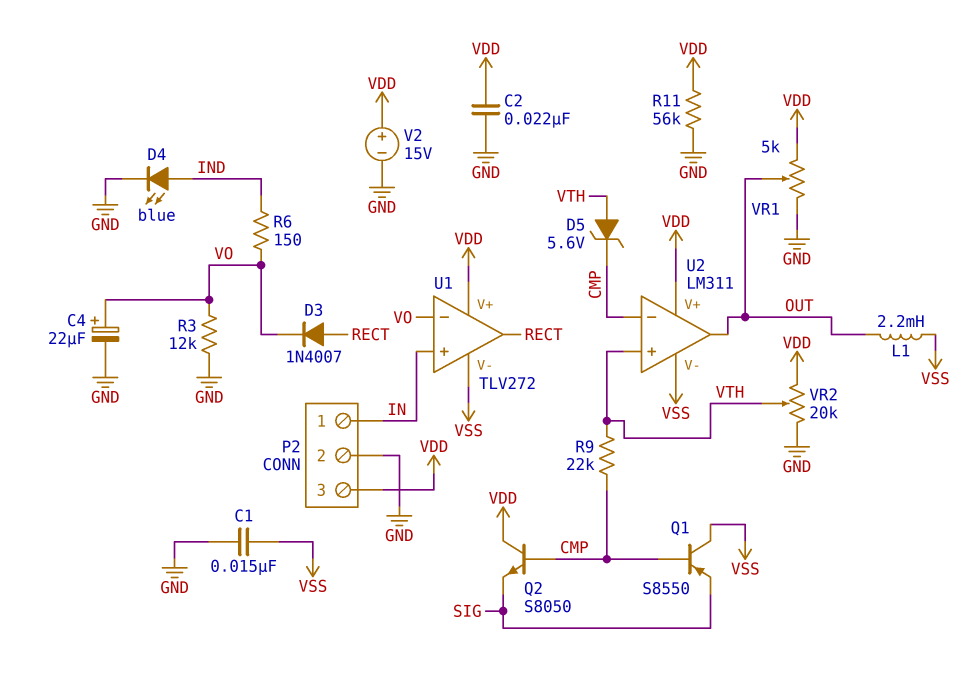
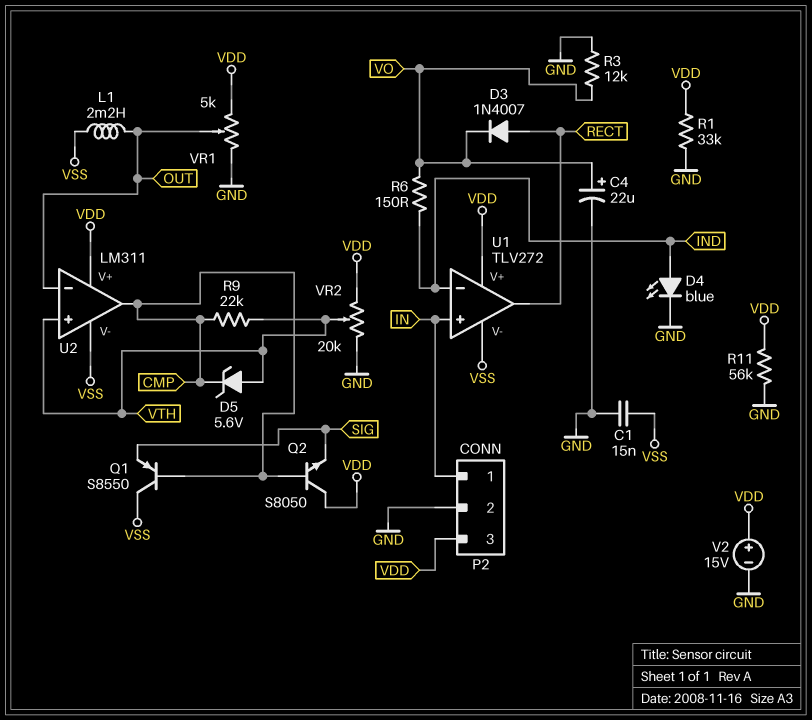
C2: 22nF (GND, VDD) -> none
R1: none -> 33k (GND, VDD)
U1 pin in-: VO -> IND
U2 pin in-: CMP -> OUT
U2 pin out: OUT -> CMP

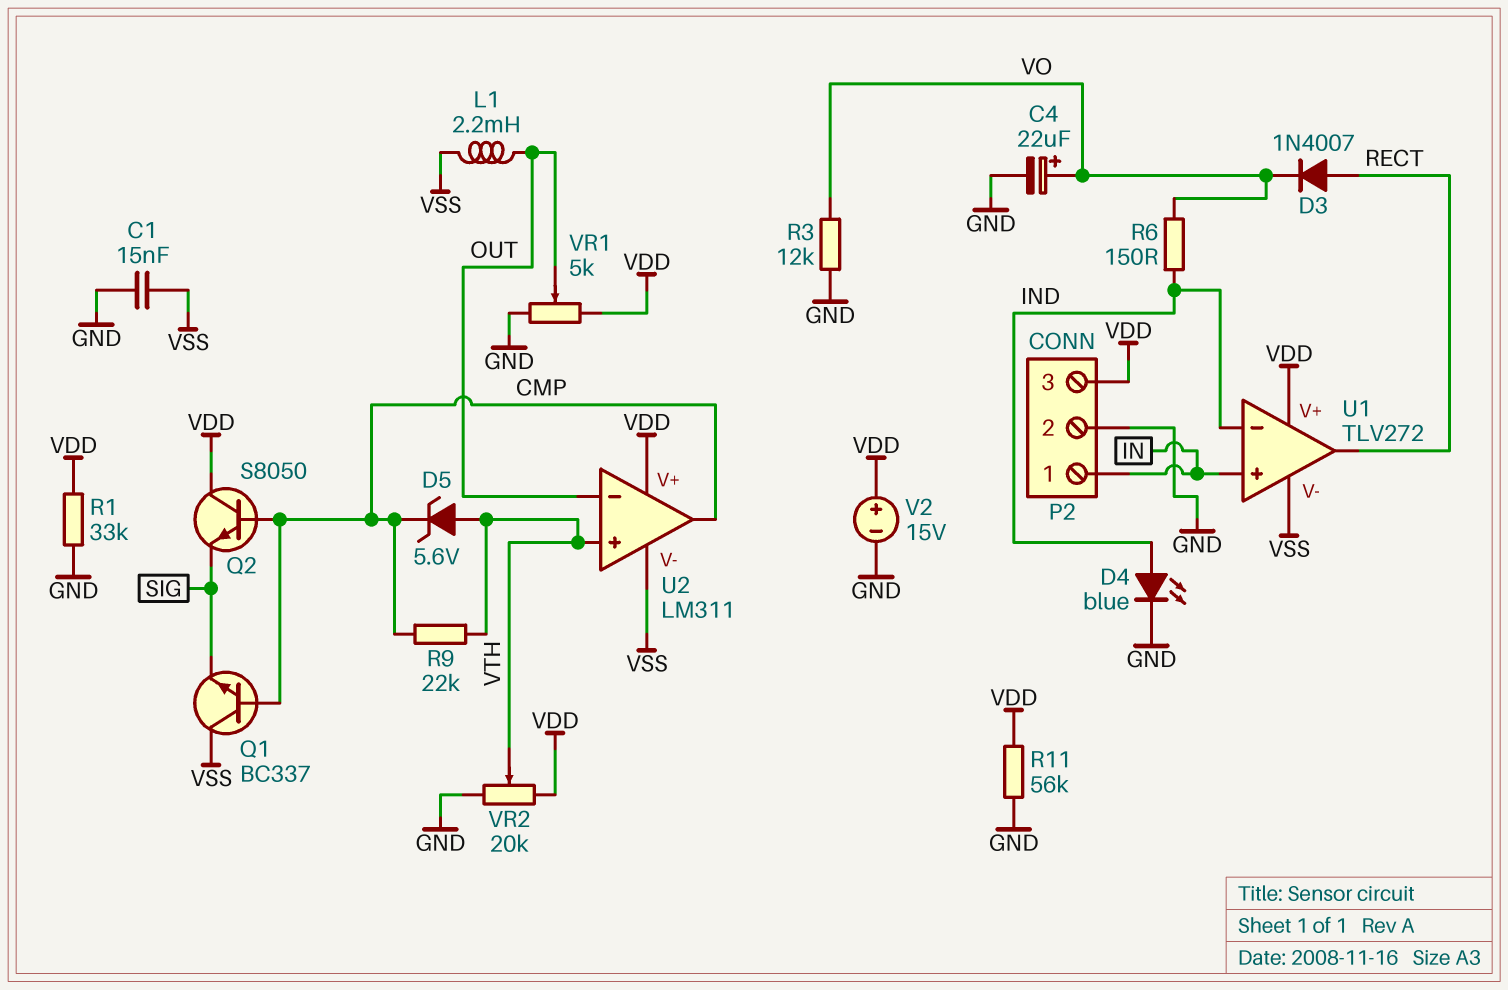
Q1: PNP S8550 (B CMP, C VSS, E SIG) -> NPN BC337 (B CMP, C VSS, E SIG)

